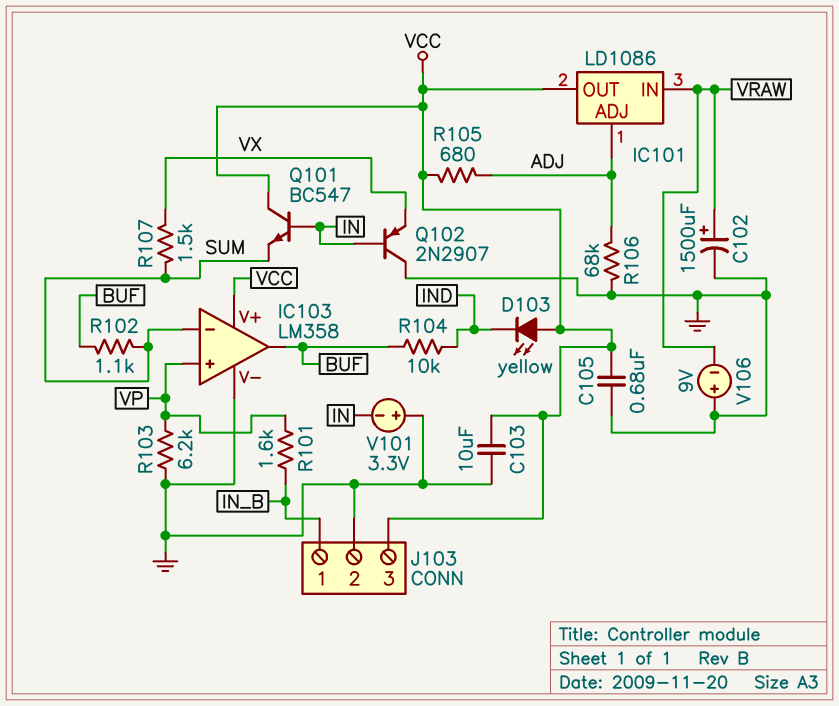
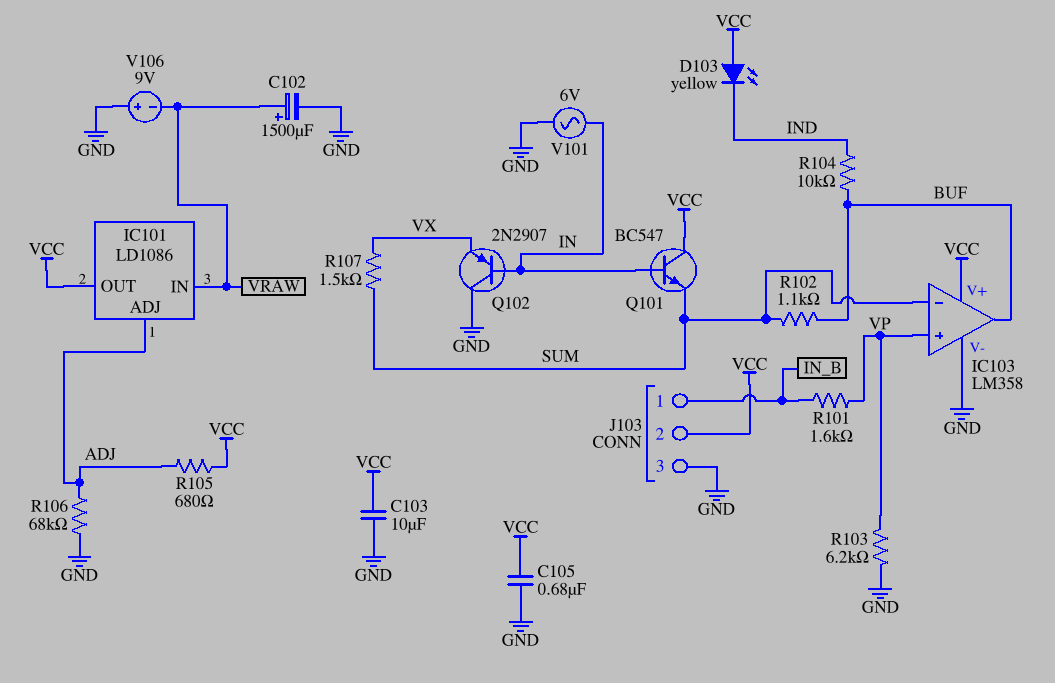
J103 pin 2: GND -> VCC
J103 pin 3: VCC -> GND
V101: 3.3V (plus GND, minus IN) -> AC 6V (GND, IN)

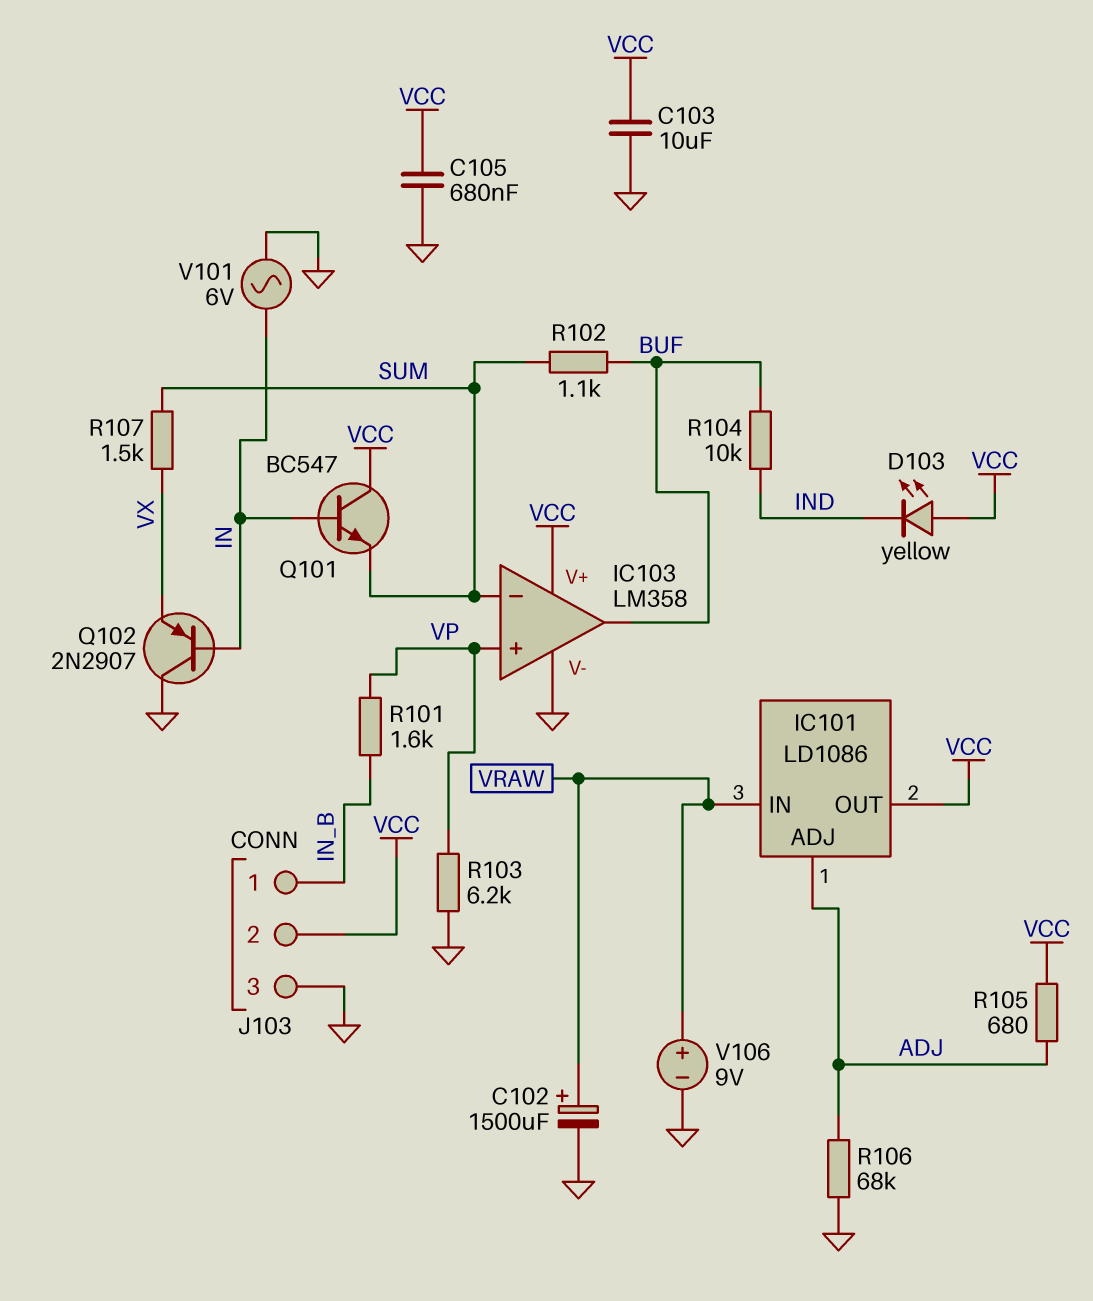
V106: 9V (plus GND, minus VRAW) -> 9V (plus VRAW, minus GND)

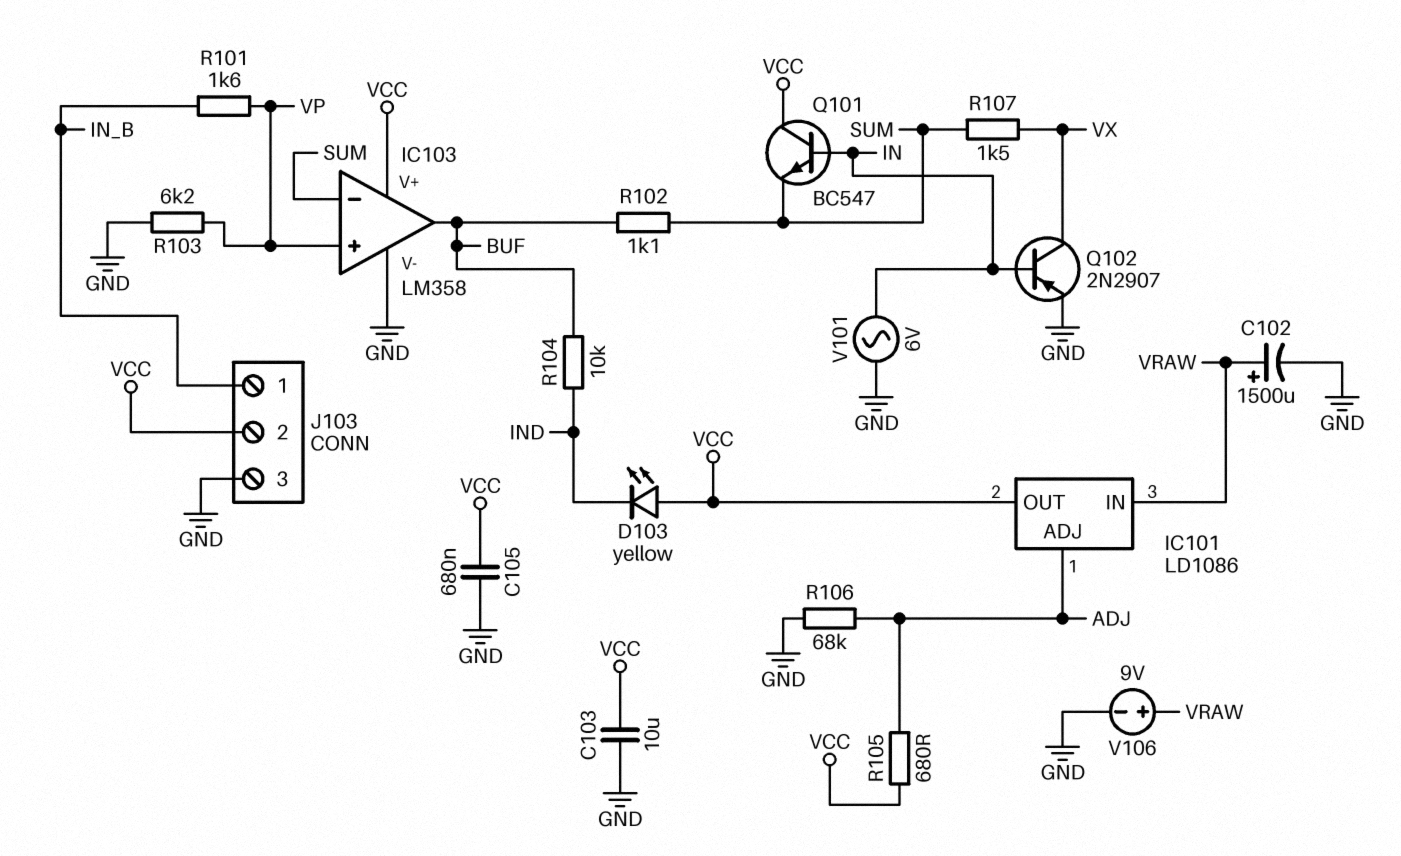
Q102: PNP 2N2907 (B IN, C GND, E VX) -> PNP 2N2907 (B IN, C VX, E GND)

